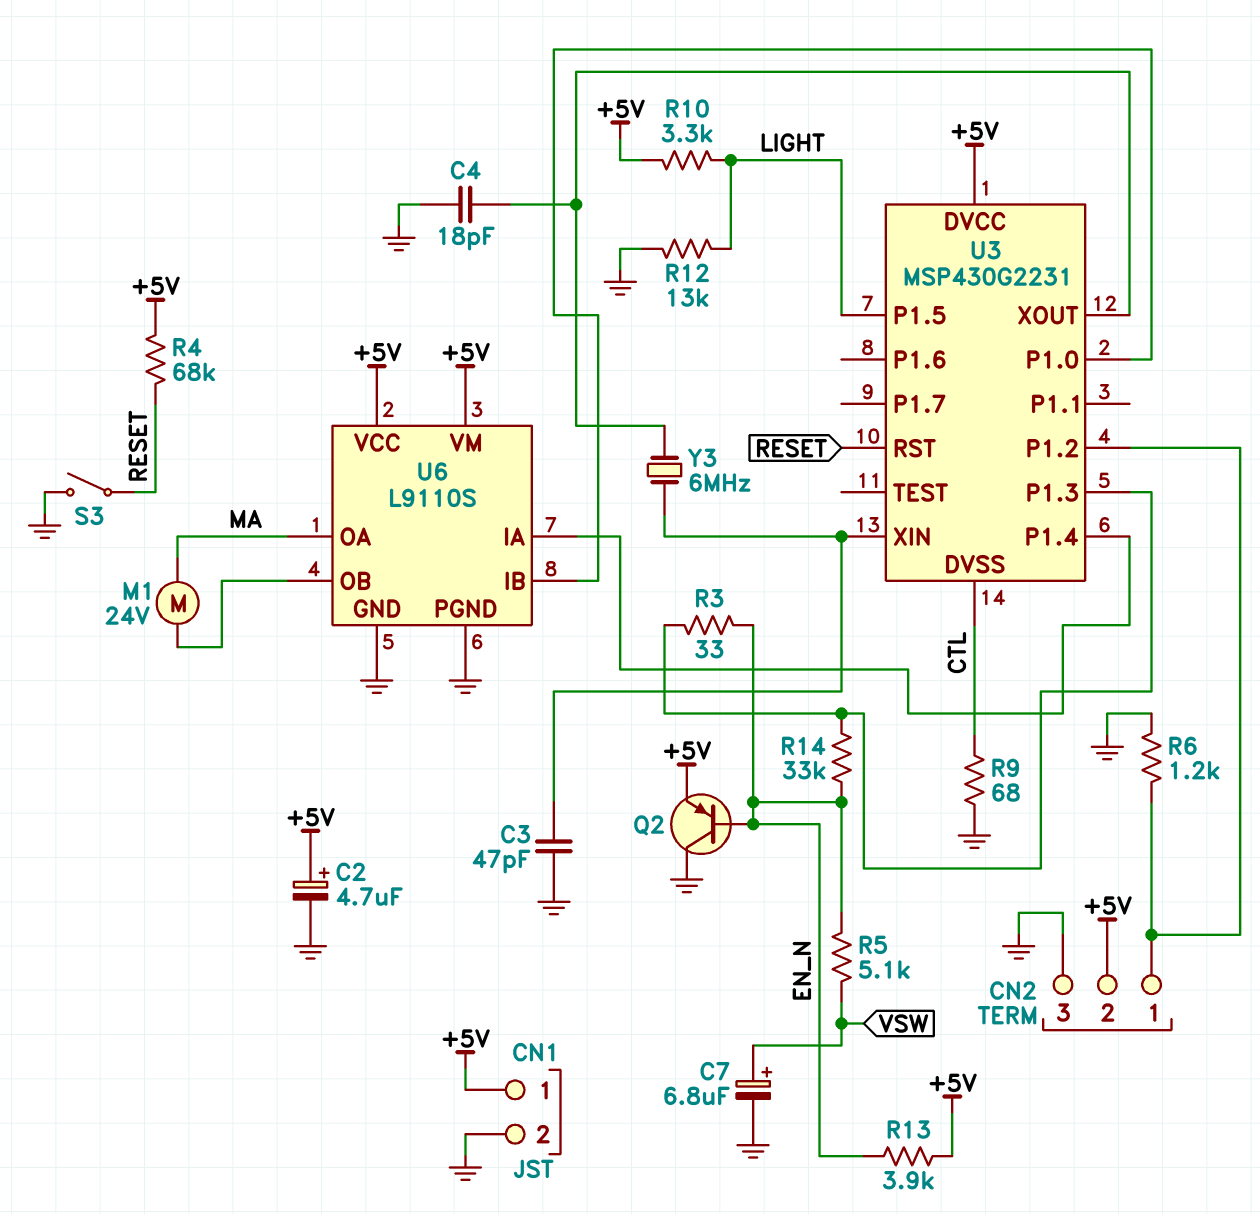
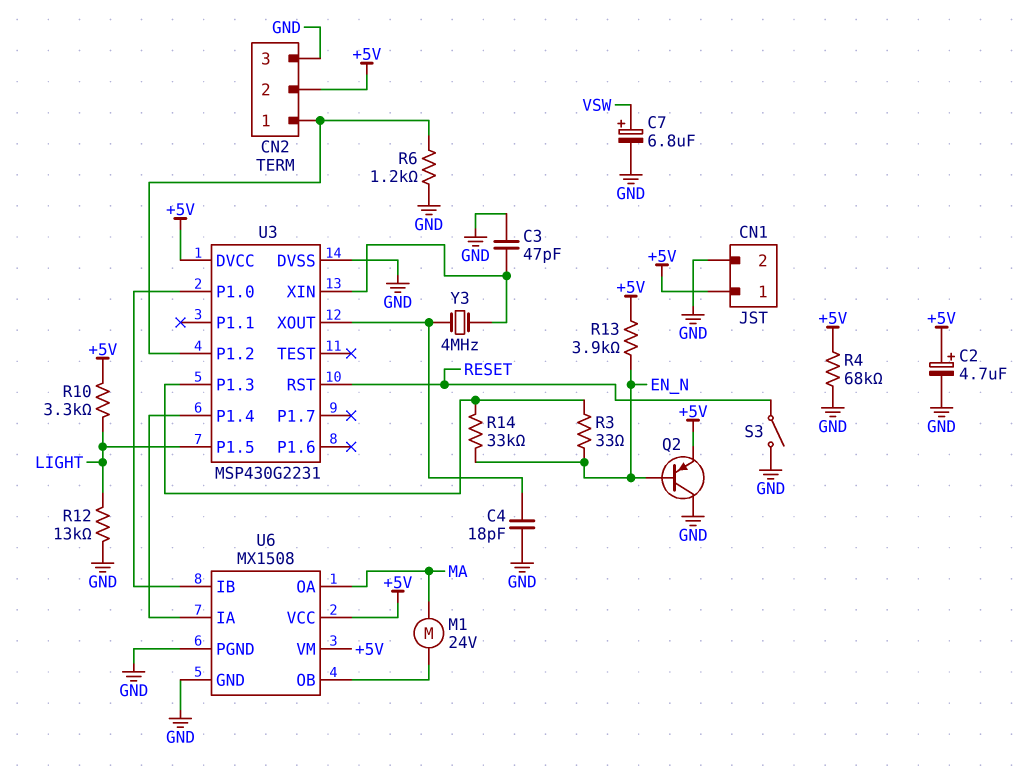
R4: 68k (+5V, RESET) -> 68k (+5V, GND)
R5: 5.1k (EN_N, VSW) -> none
R9: 68 (CTL, GND) -> none
U3 pin DVSS: CTL -> GND
U6: L9110S -> MX1508
Y3: 6MHz (U3/XIN, U3/XOUT) -> 4MHz (U3/XIN, U3/XOUT)

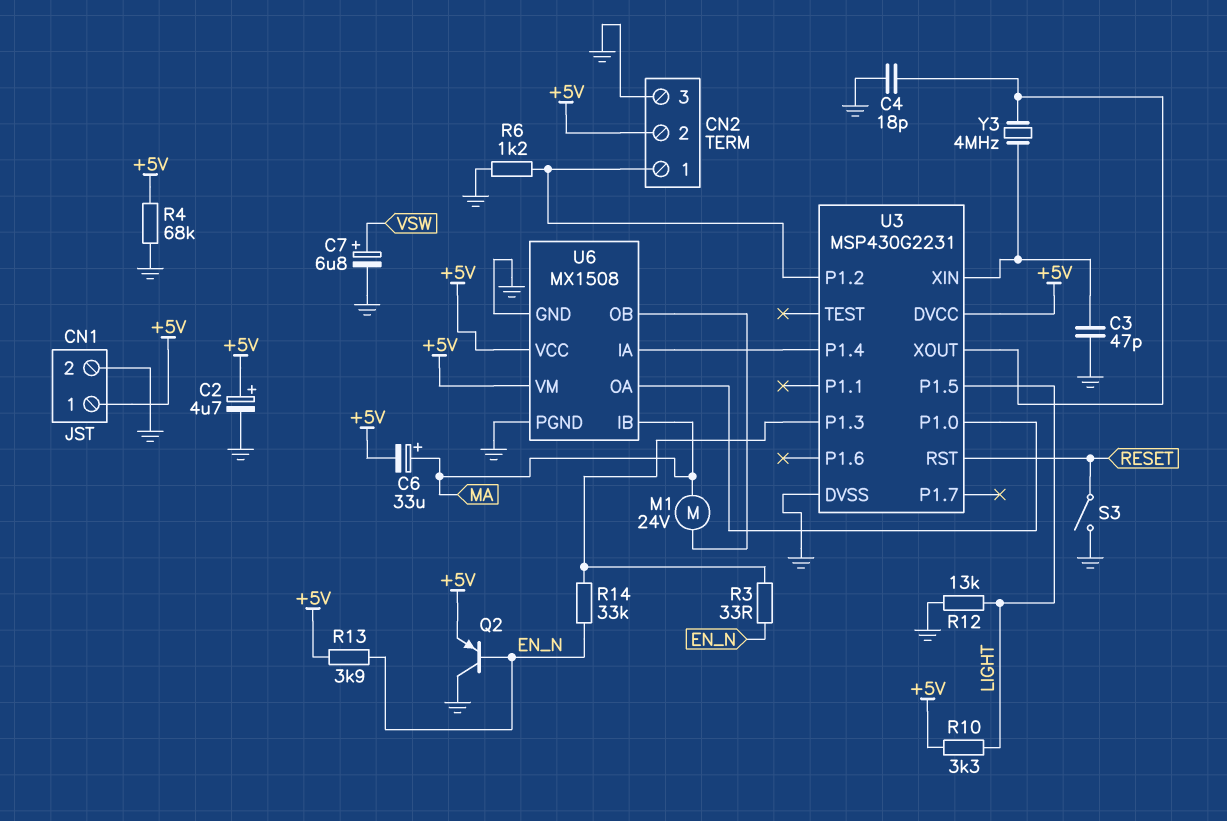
C6: none -> 33uF (plus MA, minus +5V)
U6 pin IB: U3/P1.0 -> MA
U6 pin OA: MA -> U3/P1.0

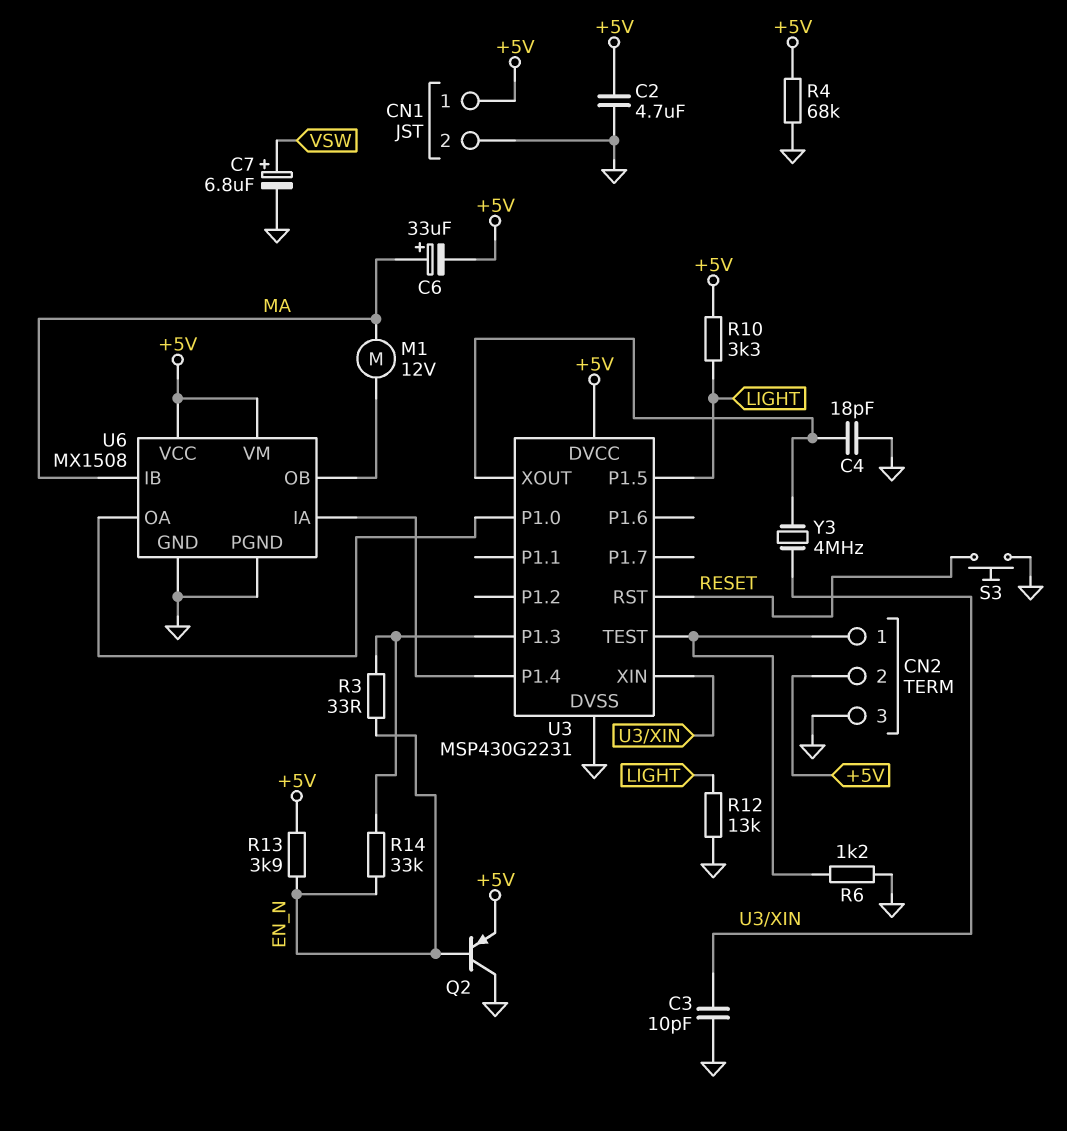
C2: 4.7uF (plus +5V, minus GND) -> 4.7uF (+5V, GND)
C3: 47pF (GND, U3/XIN) -> 10pF (GND, U3/XIN)
M1: motor 24V (MA, U6/OB) -> motor 12V (MA, U6/OB)
S3: switch (GND, RESET) -> button (GND, RESET)
U3 pin P1.2: CN2/1 -> none
U3 pin TEST: none -> CN2/1

